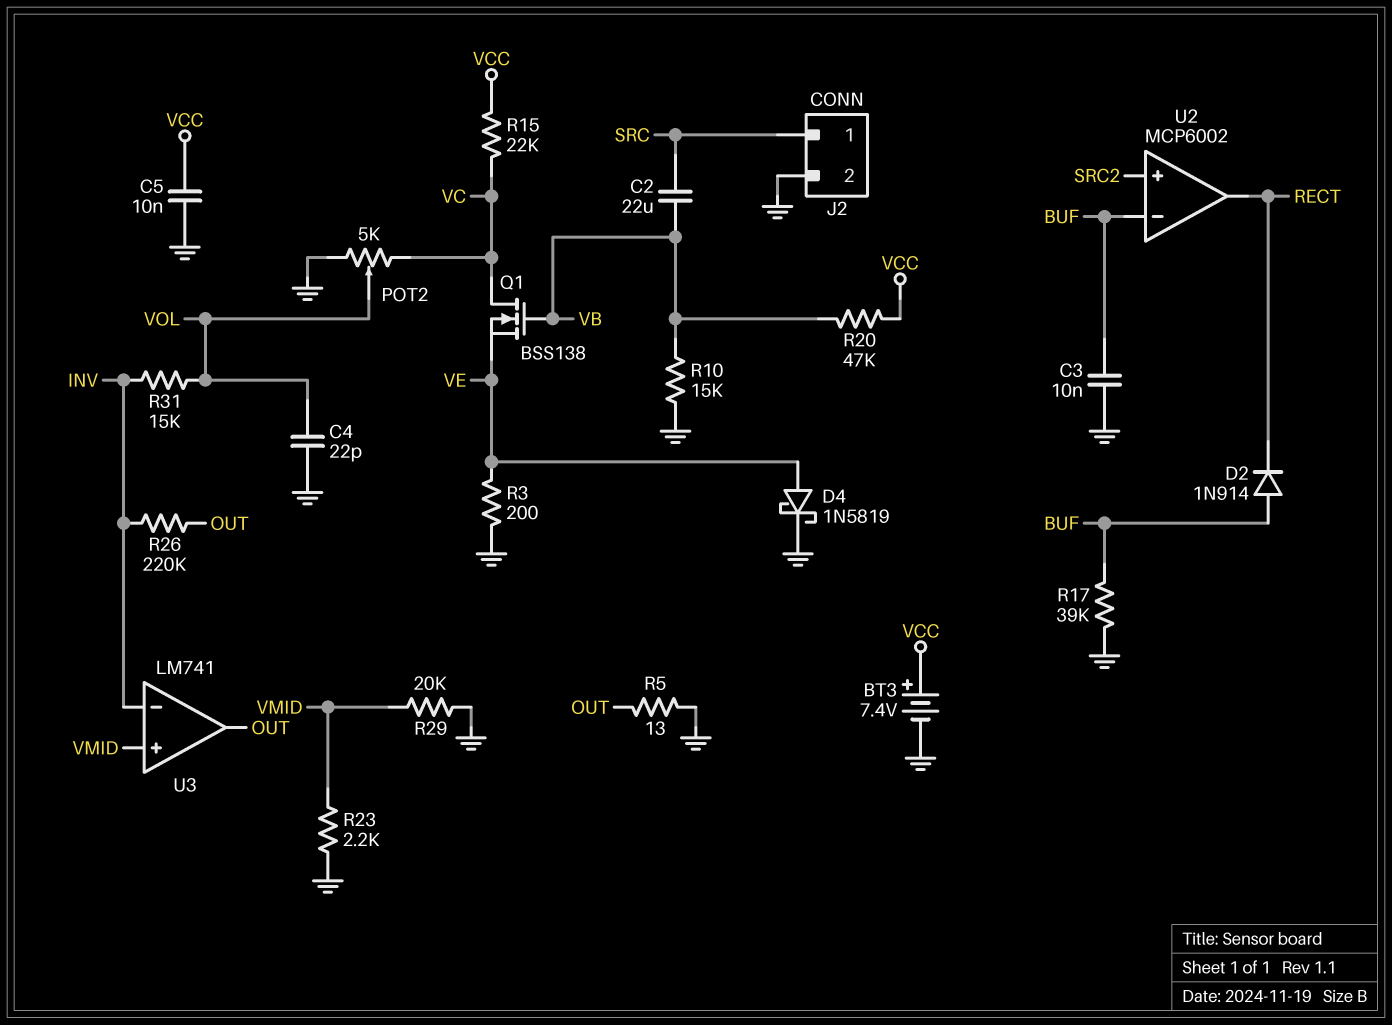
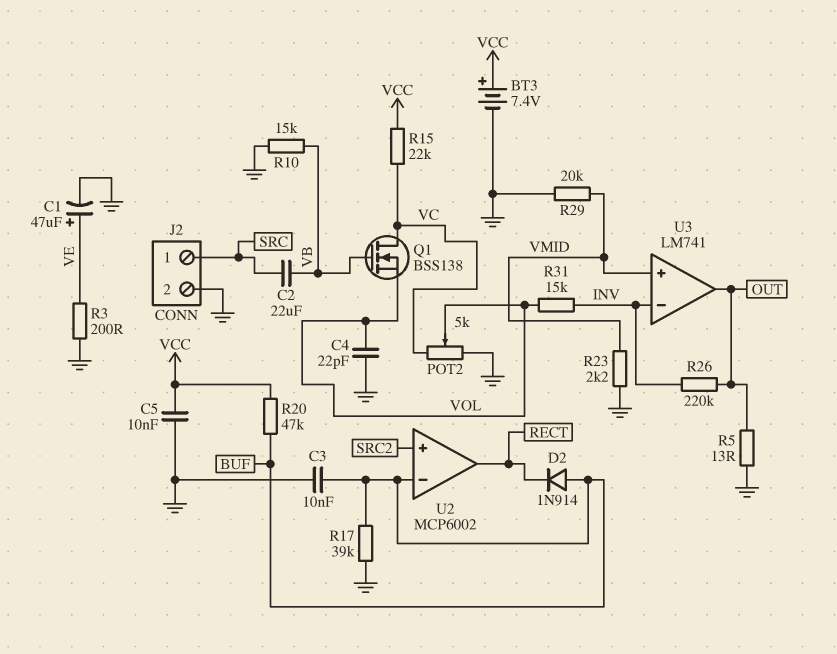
C1: none -> 47uF (plus VE, minus GND)
D4: schottky 1N5819 (A VE, K GND) -> none
Q1: NMOS BSS138 (G VB, D VC, S VE) -> NMOS BSS138 (G VB, D VC, S VOL)
R20: 47k (VB, VCC) -> 47k (BUF, VCC)

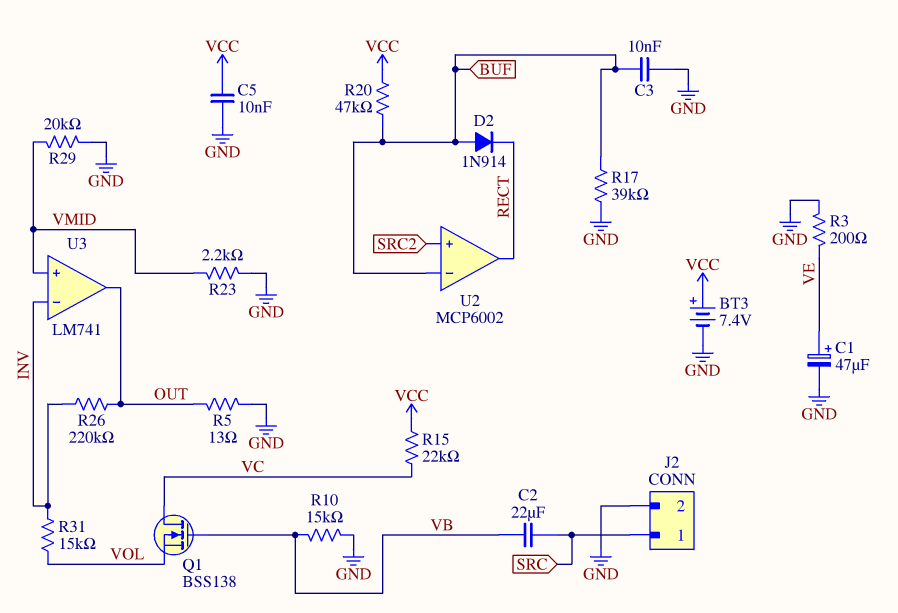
C4: 22pF (GND, VOL) -> none
POT2: 5k (GND, VC, wiper VOL) -> none

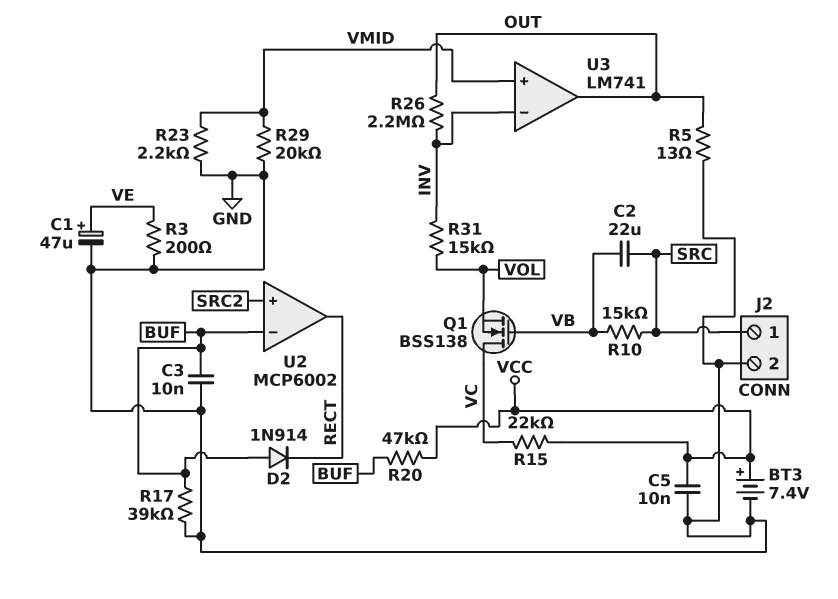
R10: 15k (GND, VB) -> 15k (SRC, VB)
R26: 220k (INV, OUT) -> 2.2M (INV, OUT)

